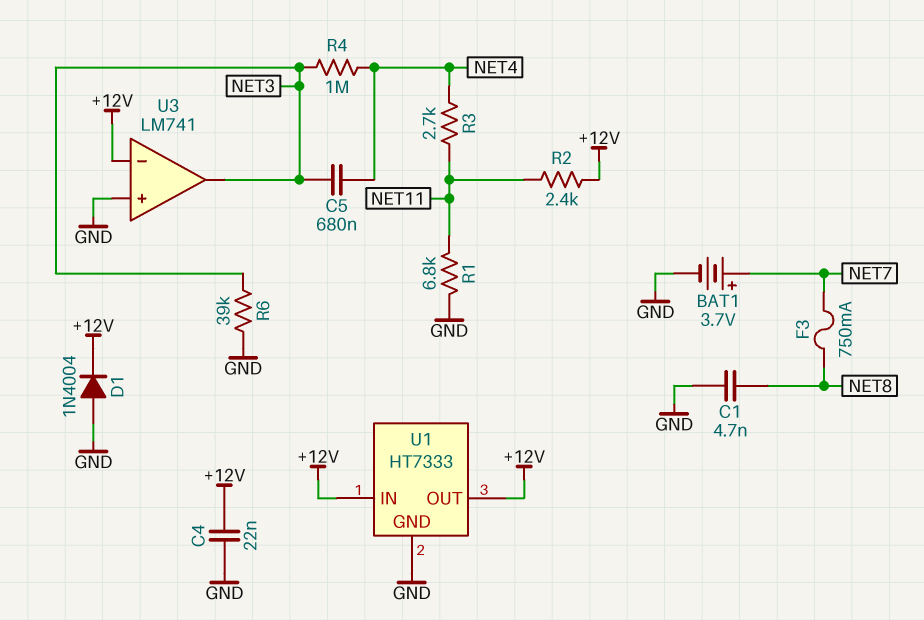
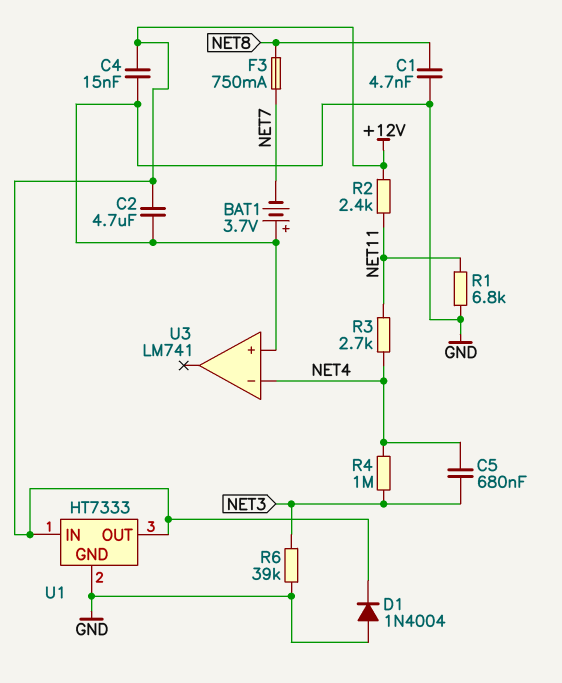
BAT1: 3.7V (plus NET7, minus GND) -> 3.7V (plus GND, minus NET7)
C2: none -> 4.7uF (+12V, GND)
C4: 22nF (+12V, GND) -> 15nF (+12V, GND)
U3 pin in-: +12V -> NET4
U3 pin out: NET3 -> none

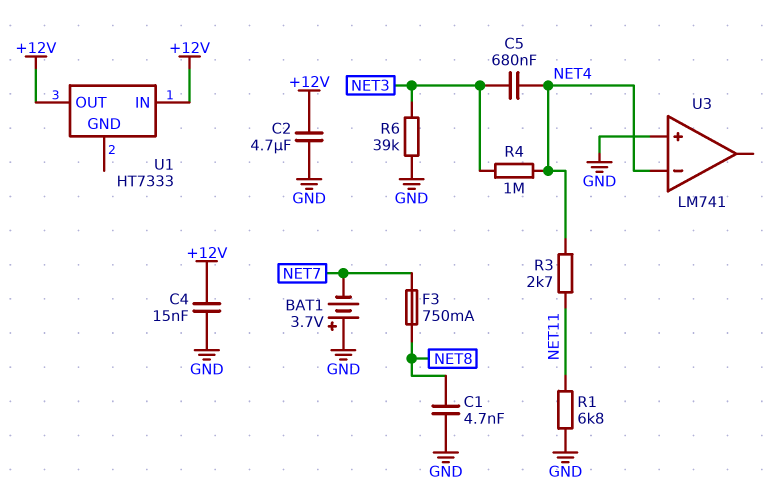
D1: diode 1N4004 (A GND, K +12V) -> none
R2: 2.4k (+12V, NET11) -> none
U1 pin GND: GND -> none

